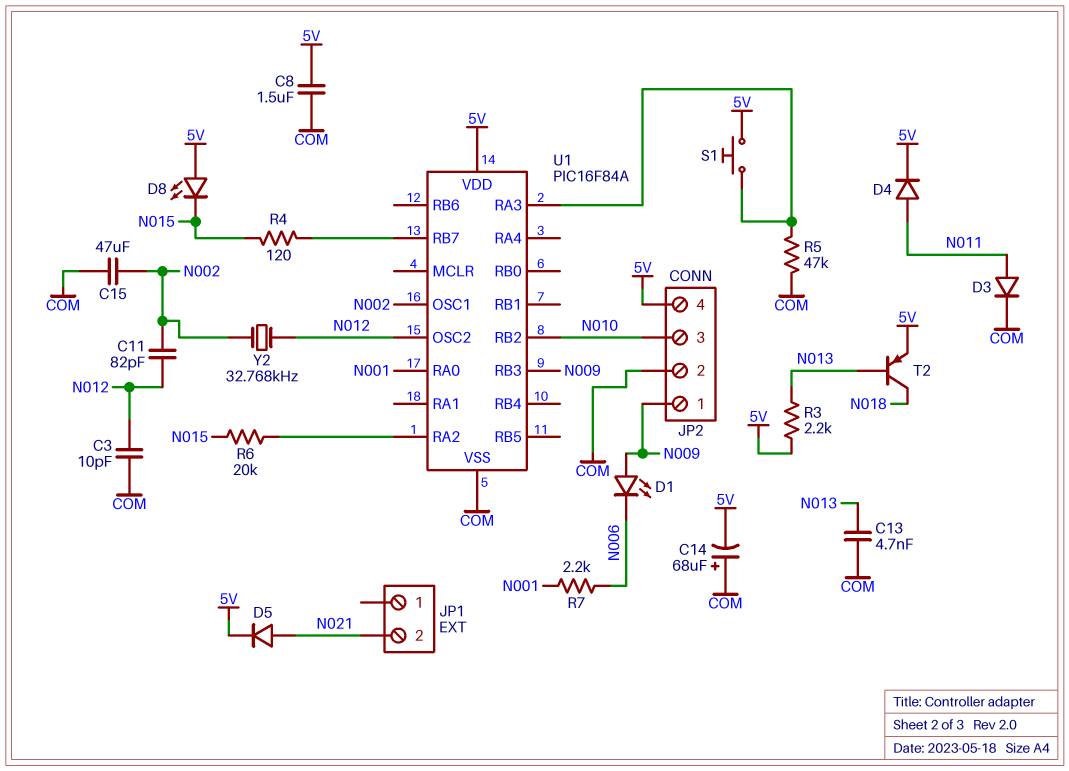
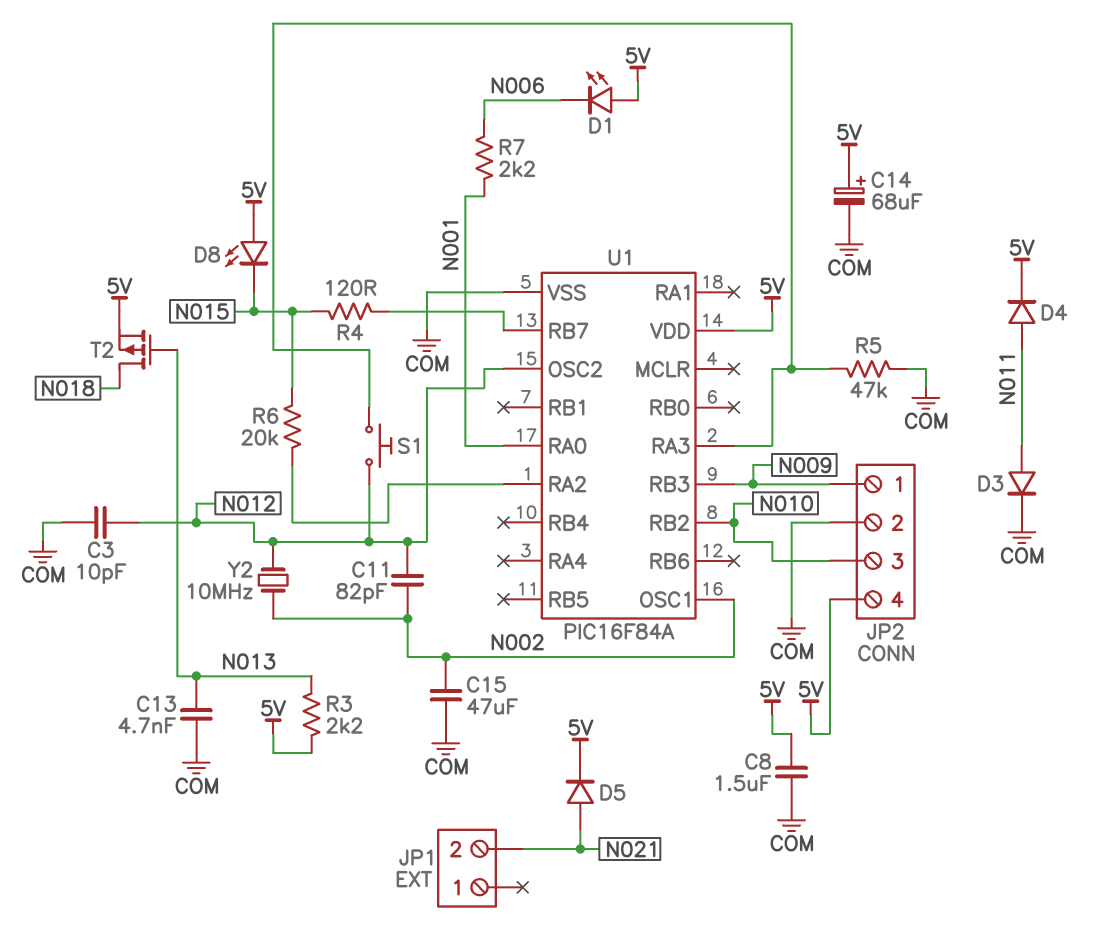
C14: 68uF (plus COM, minus 5V) -> 68uF (plus 5V, minus COM)
D1: LED (A N009, K N006) -> LED (A 5V, K N006)
S1: button (5V, U1/RA3) -> button (N012, U1/RA3)
T2: PNP (B N013, C N018, E 5V) -> PMOS (G N013, D N018, S 5V)
Y2: 32.768kHz (N002, N012) -> 10MHz (N002, N012)

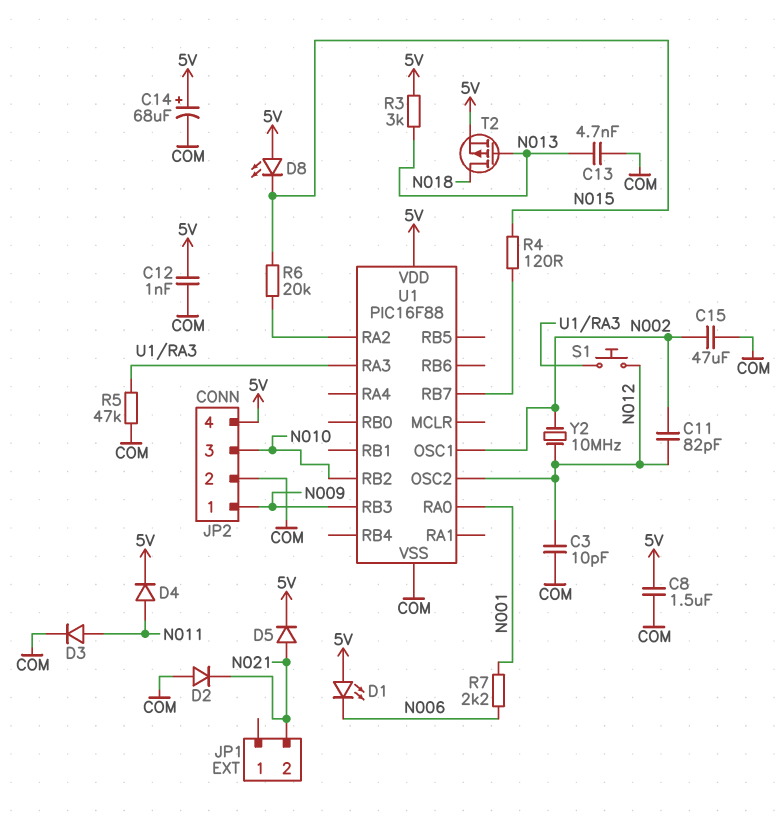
C12: none -> 1nF (5V, COM)
D2: none -> diode (A COM, K N021)
R3: 2.2k (5V, N013) -> 3k (5V, N013)
U1: PIC16F84A -> PIC16F88

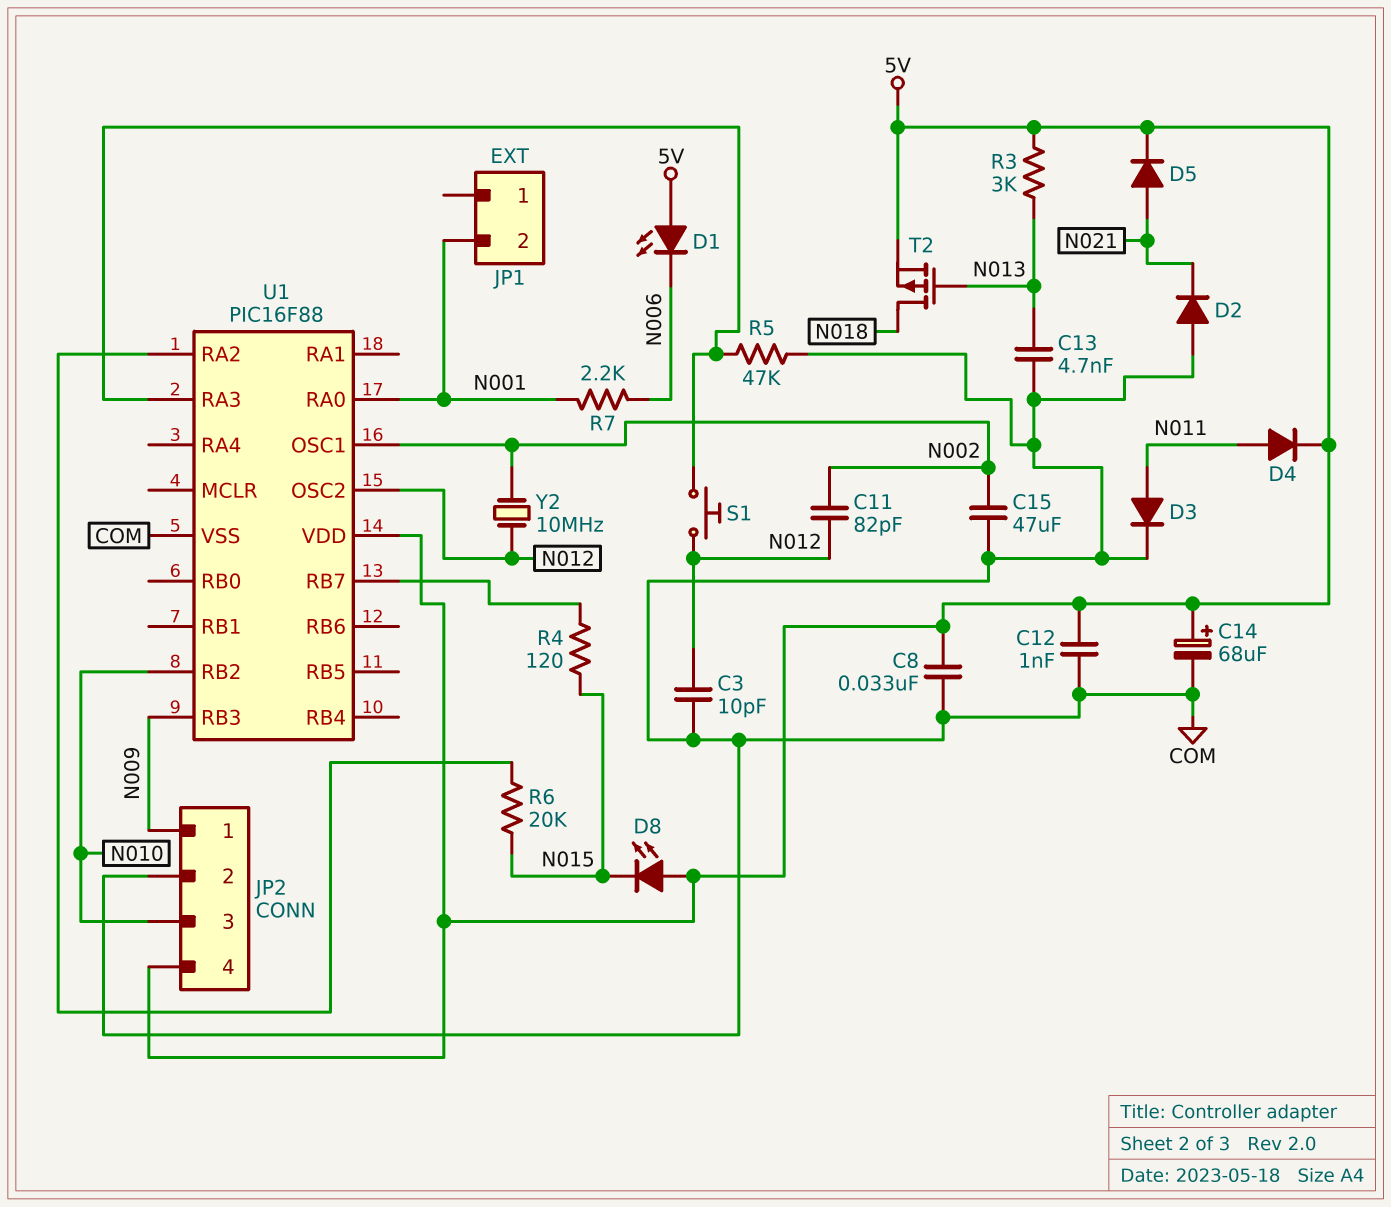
C8: 1.5uF (5V, COM) -> 33nF (5V, COM)
JP1 pin 2: N021 -> N001

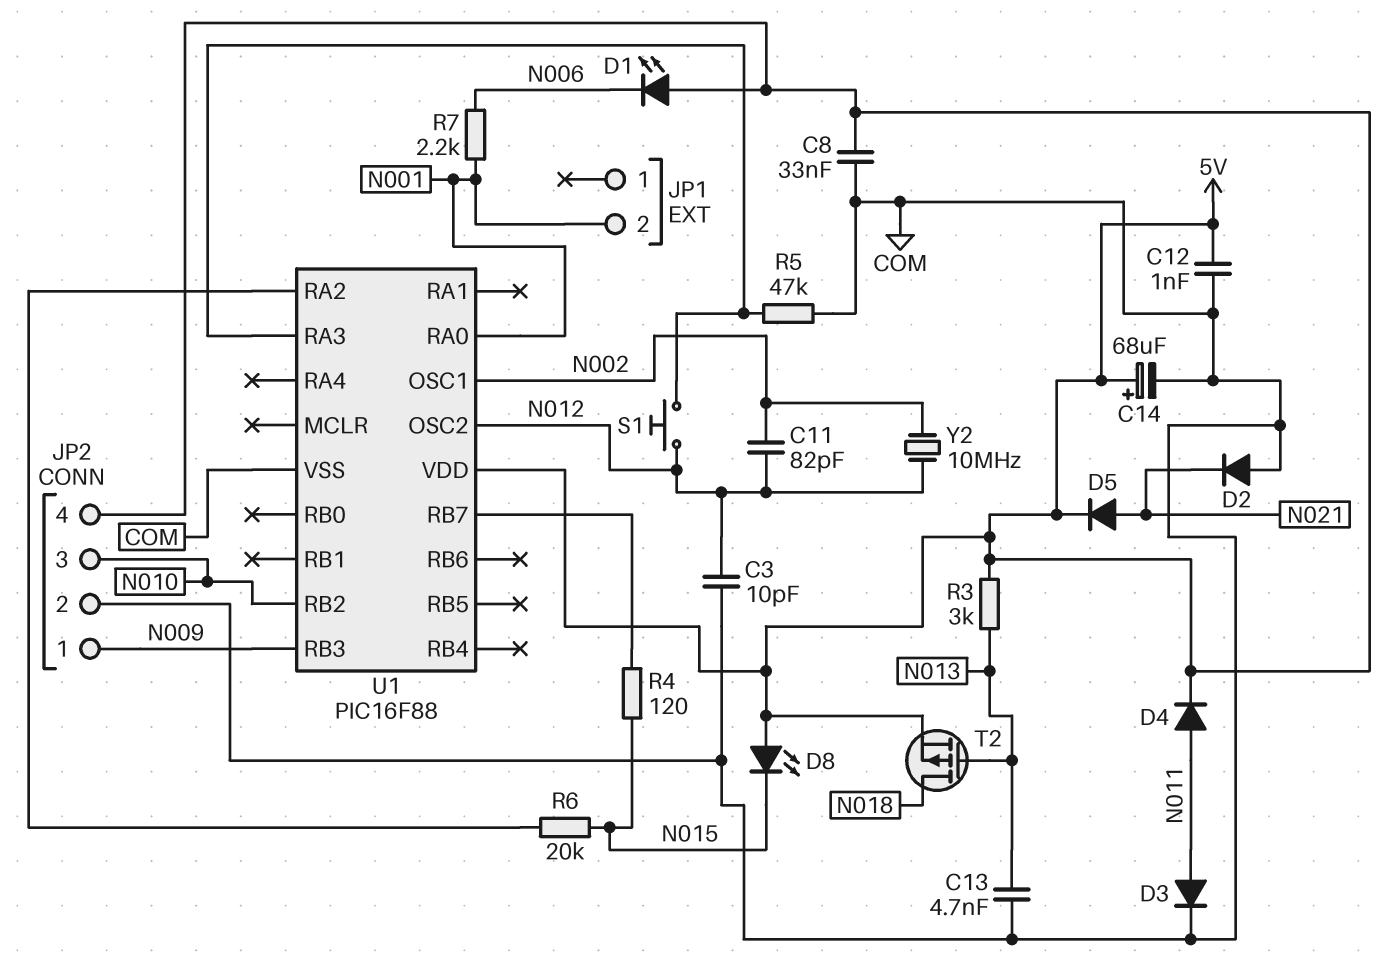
C15: 47uF (COM, N002) -> none

